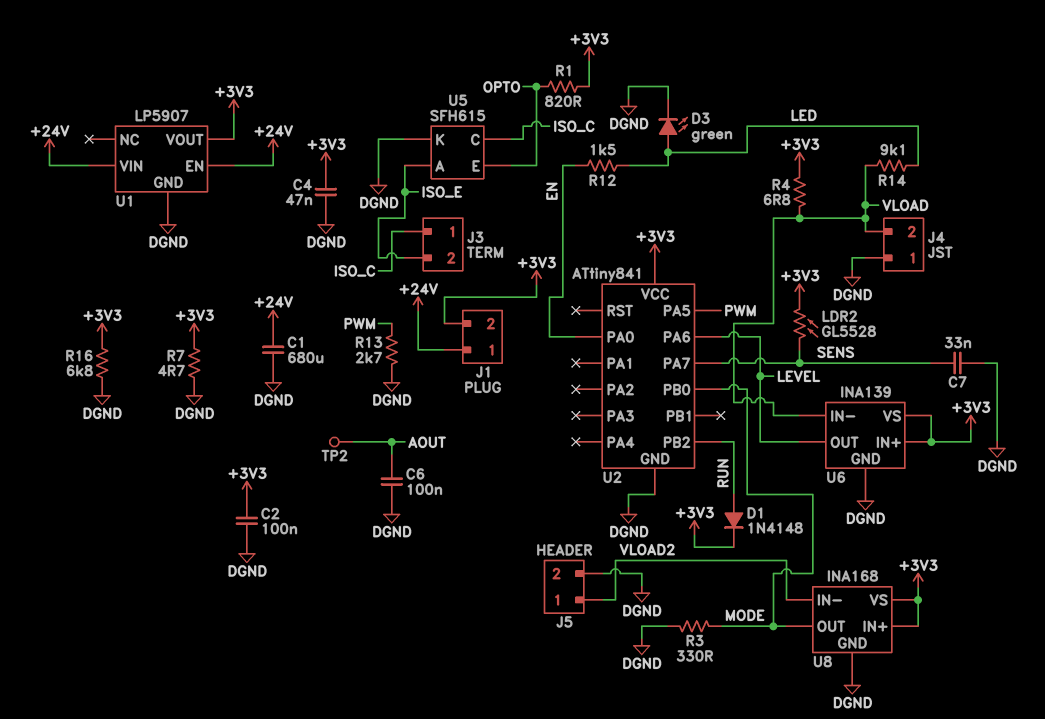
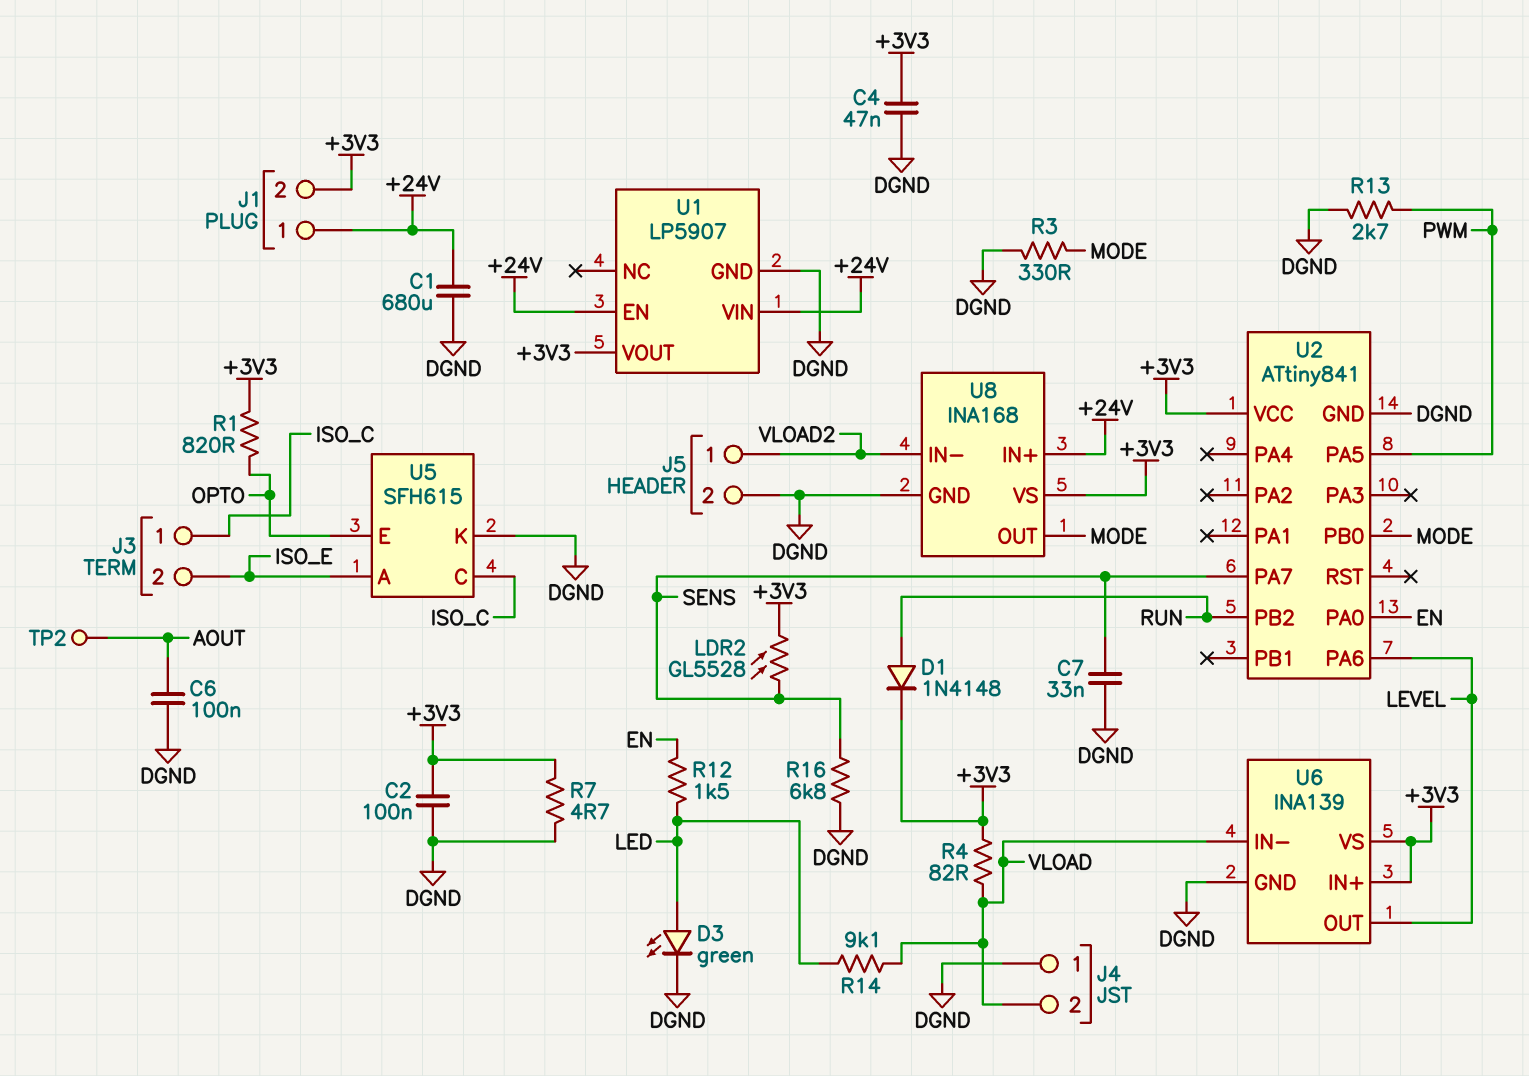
R4: 6.8 (+3V3, VLOAD) -> 82 (+3V3, VLOAD)
R16: 6.8k (+3V3, DGND) -> 6.8k (DGND, SENS)
U8 pin IN+: +3V3 -> +24V

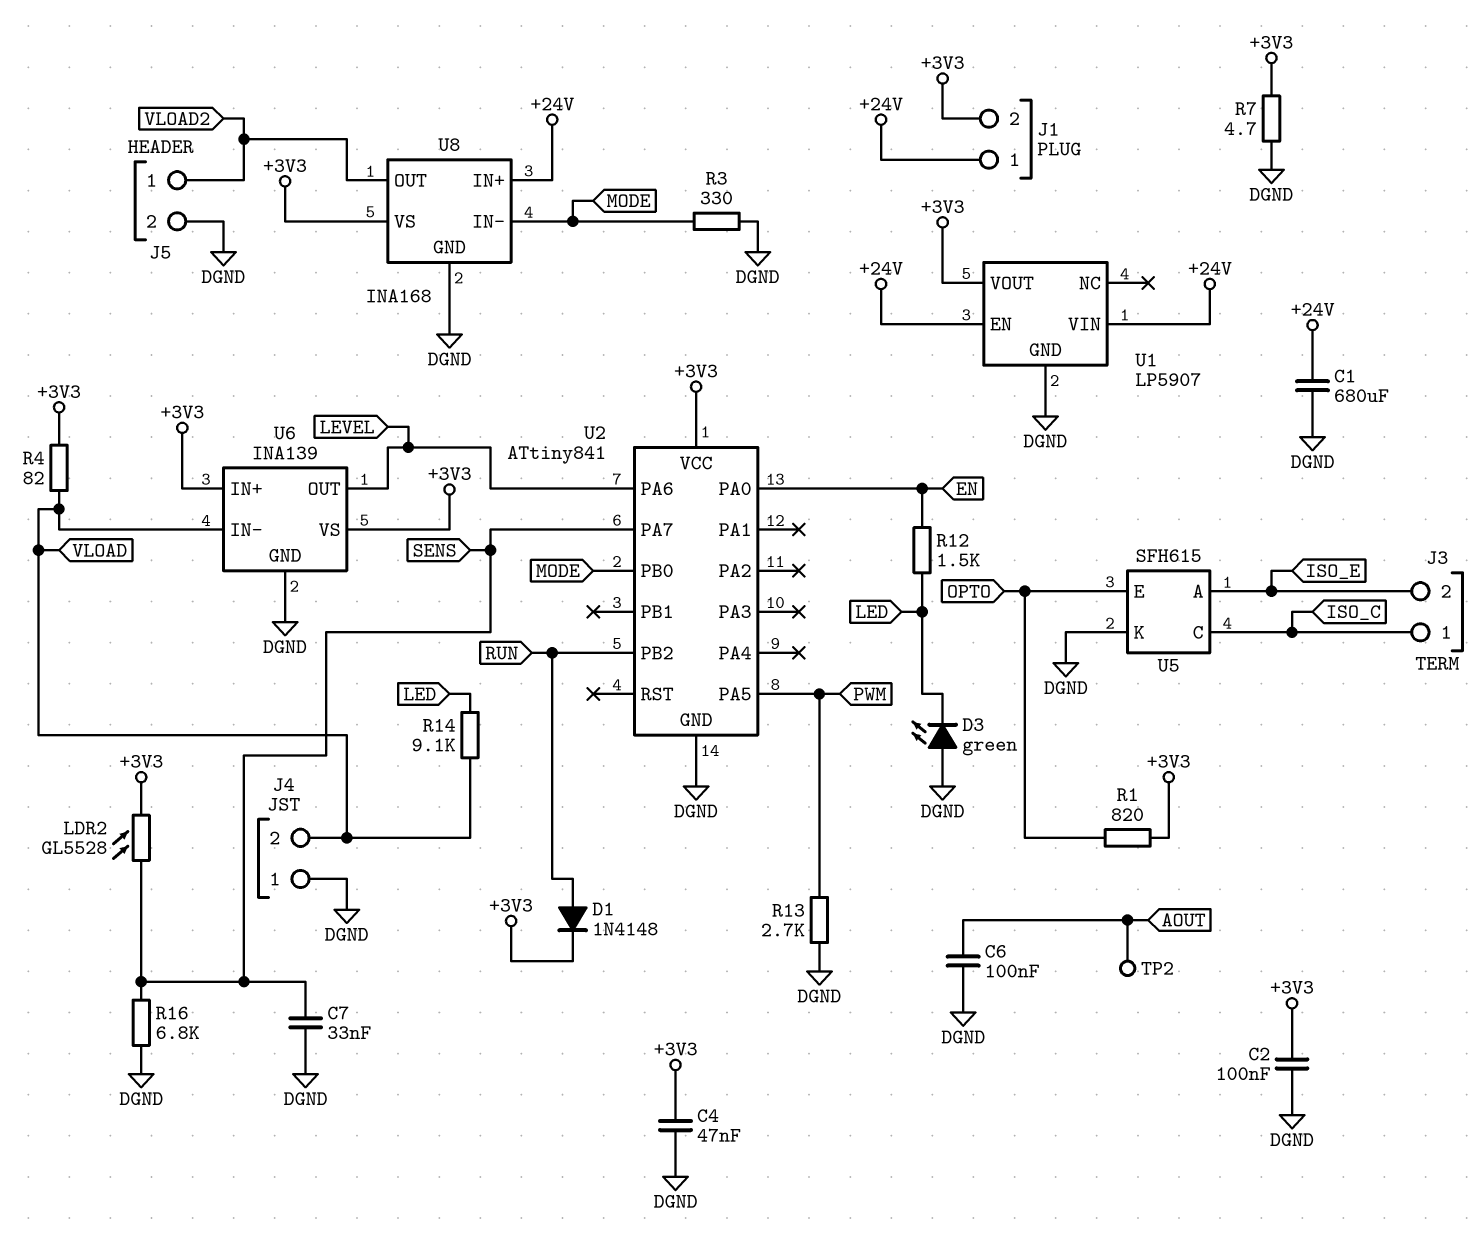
D3: LED green (A LED, K DGND) -> LED green (A DGND, K LED)
U8 pin IN-: VLOAD2 -> MODE
U8 pin OUT: MODE -> VLOAD2

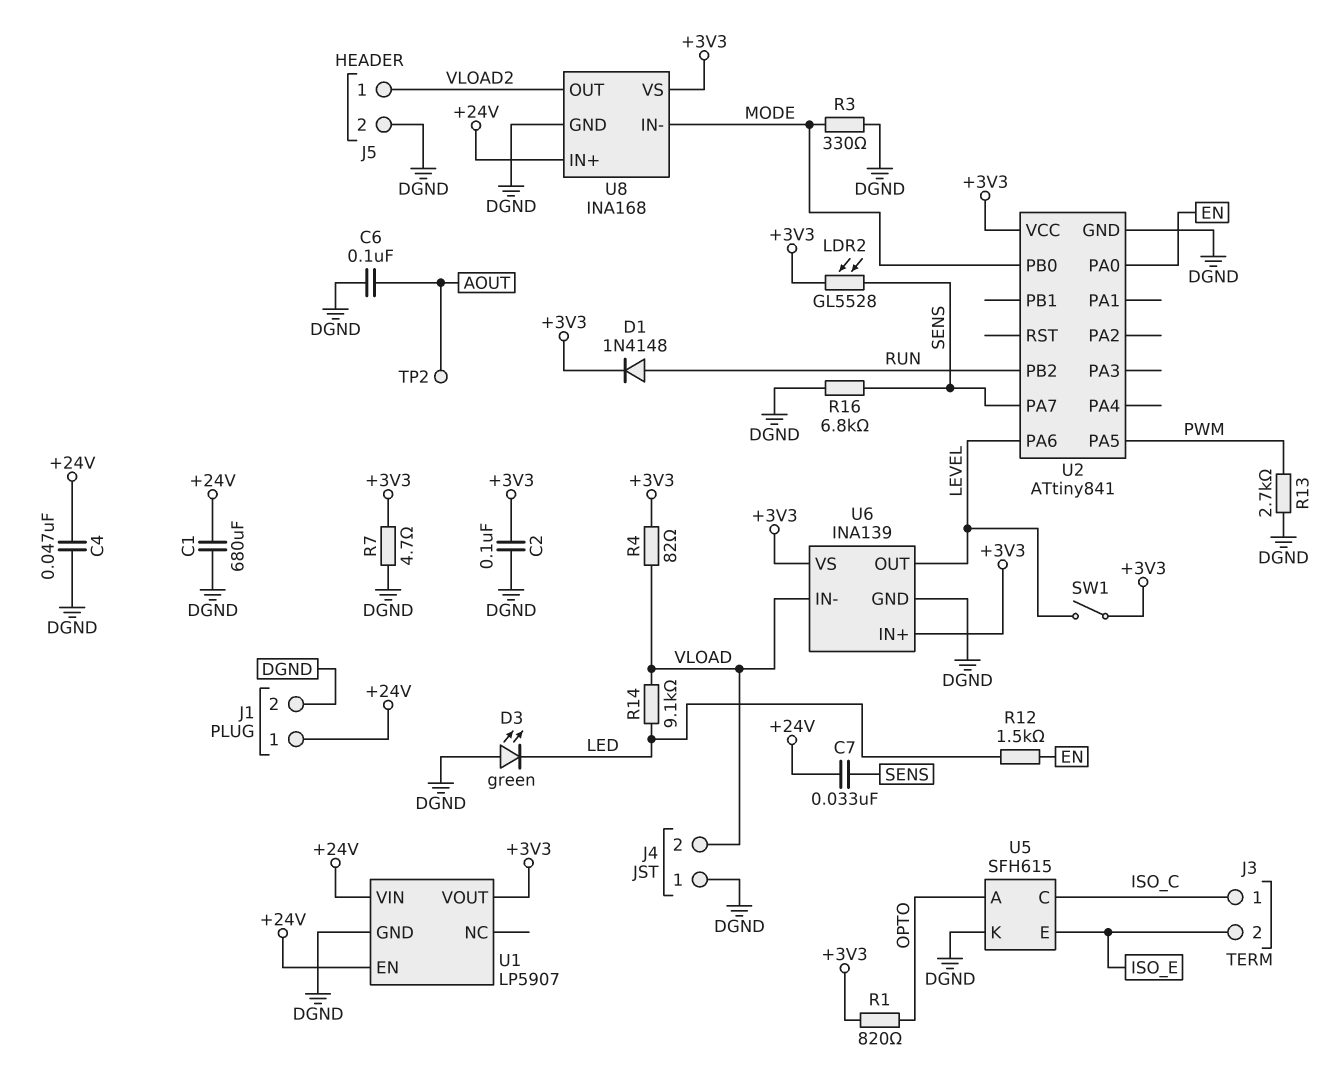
C4: 47nF (+3V3, DGND) -> 47nF (+24V, DGND)
C7: 33nF (DGND, SENS) -> 33nF (+24V, SENS)
J1 pin 2: +3V3 -> DGND
SW1: none -> switch (+3V3, LEVEL)
U5 pin A: ISO_E -> OPTO
U5 pin E: OPTO -> ISO_E

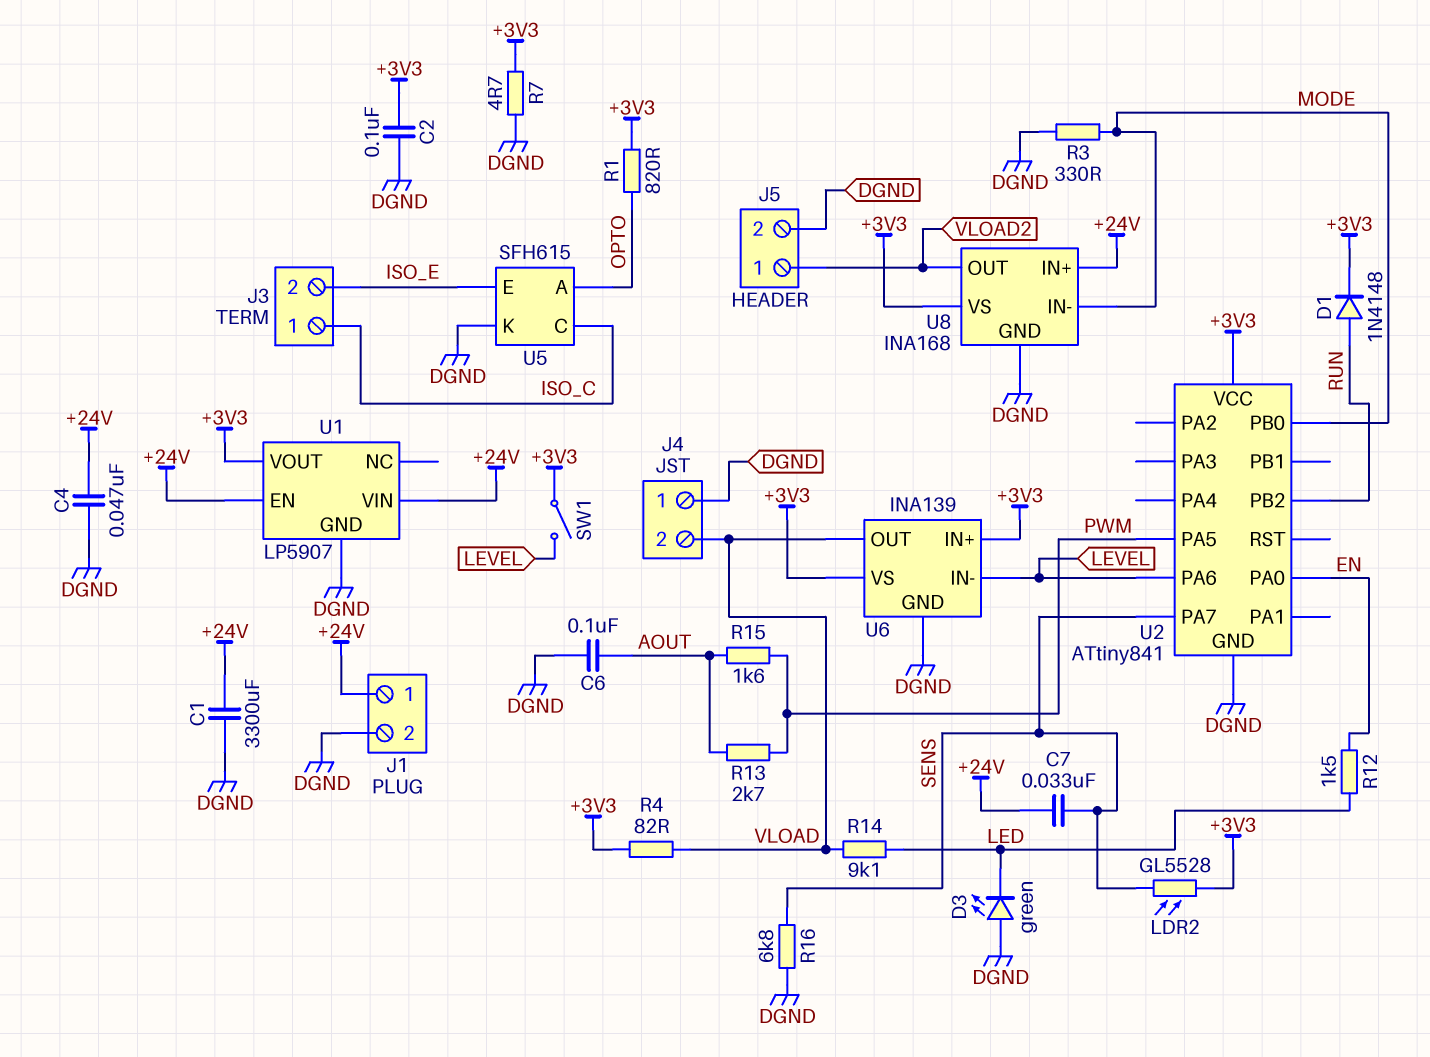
C1: 680uF (+24V, DGND) -> 3300uF (+24V, DGND)
R13: 2.7k (DGND, PWM) -> 2.7k (AOUT, PWM)
R15: none -> 1.6k (AOUT, PWM)
TP2: test point (AOUT) -> none
U6 pin IN-: VLOAD -> LEVEL
U6 pin OUT: LEVEL -> VLOAD

